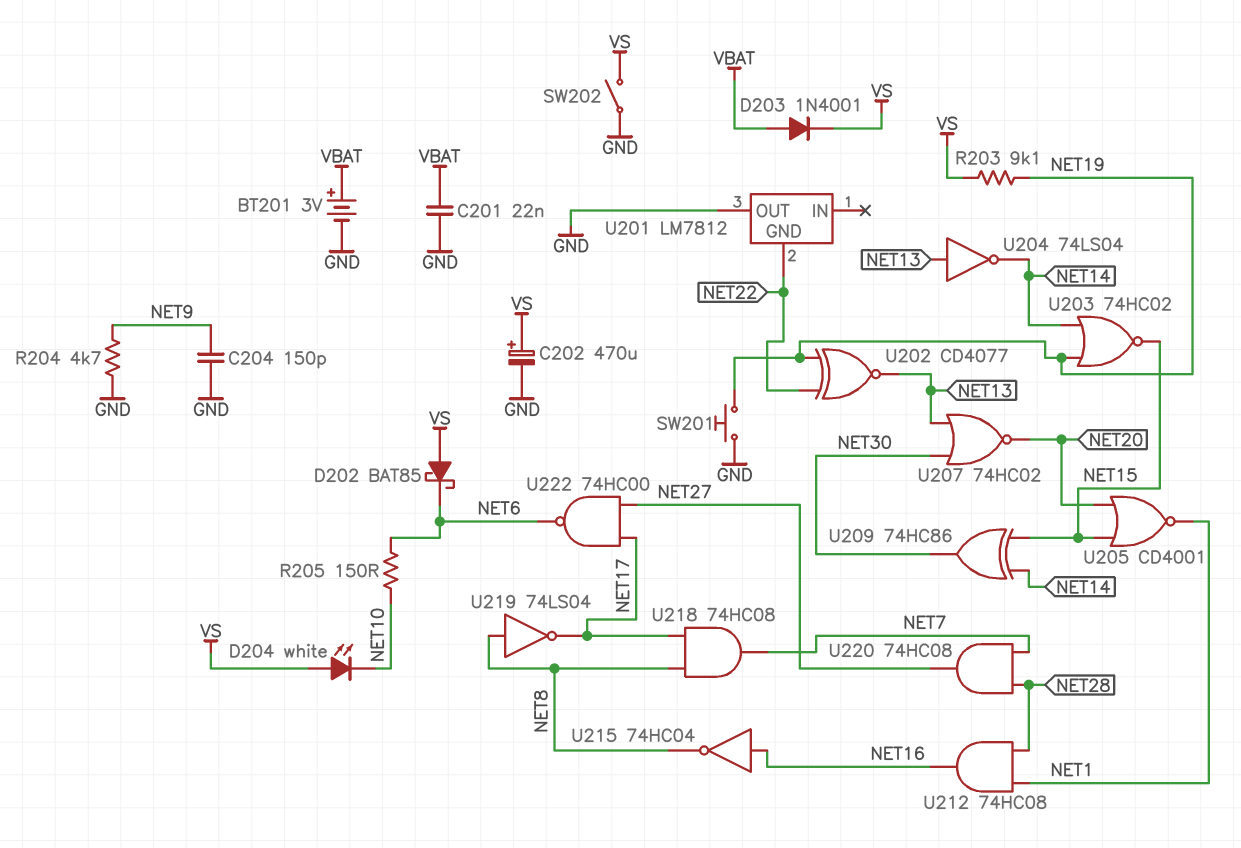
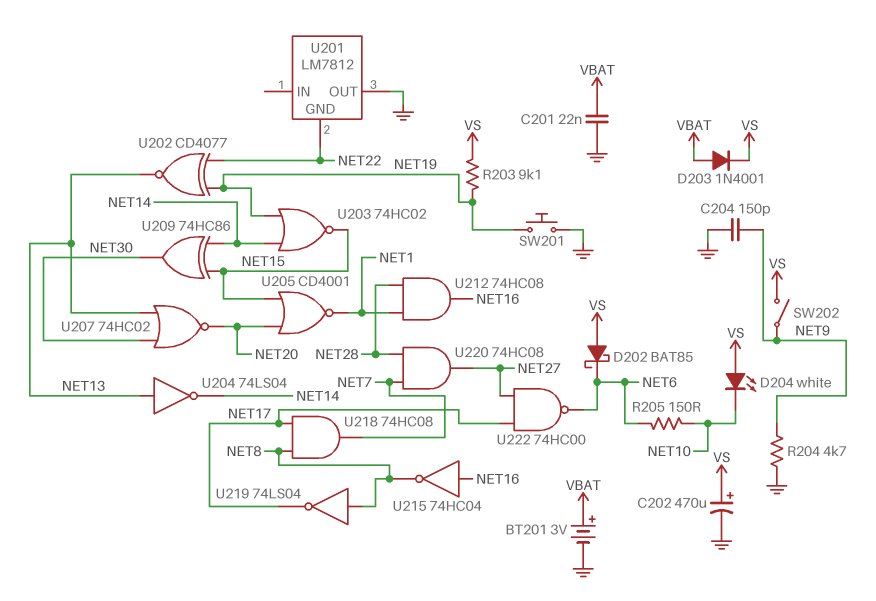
SW202: switch (GND, VS) -> switch (NET9, VS)

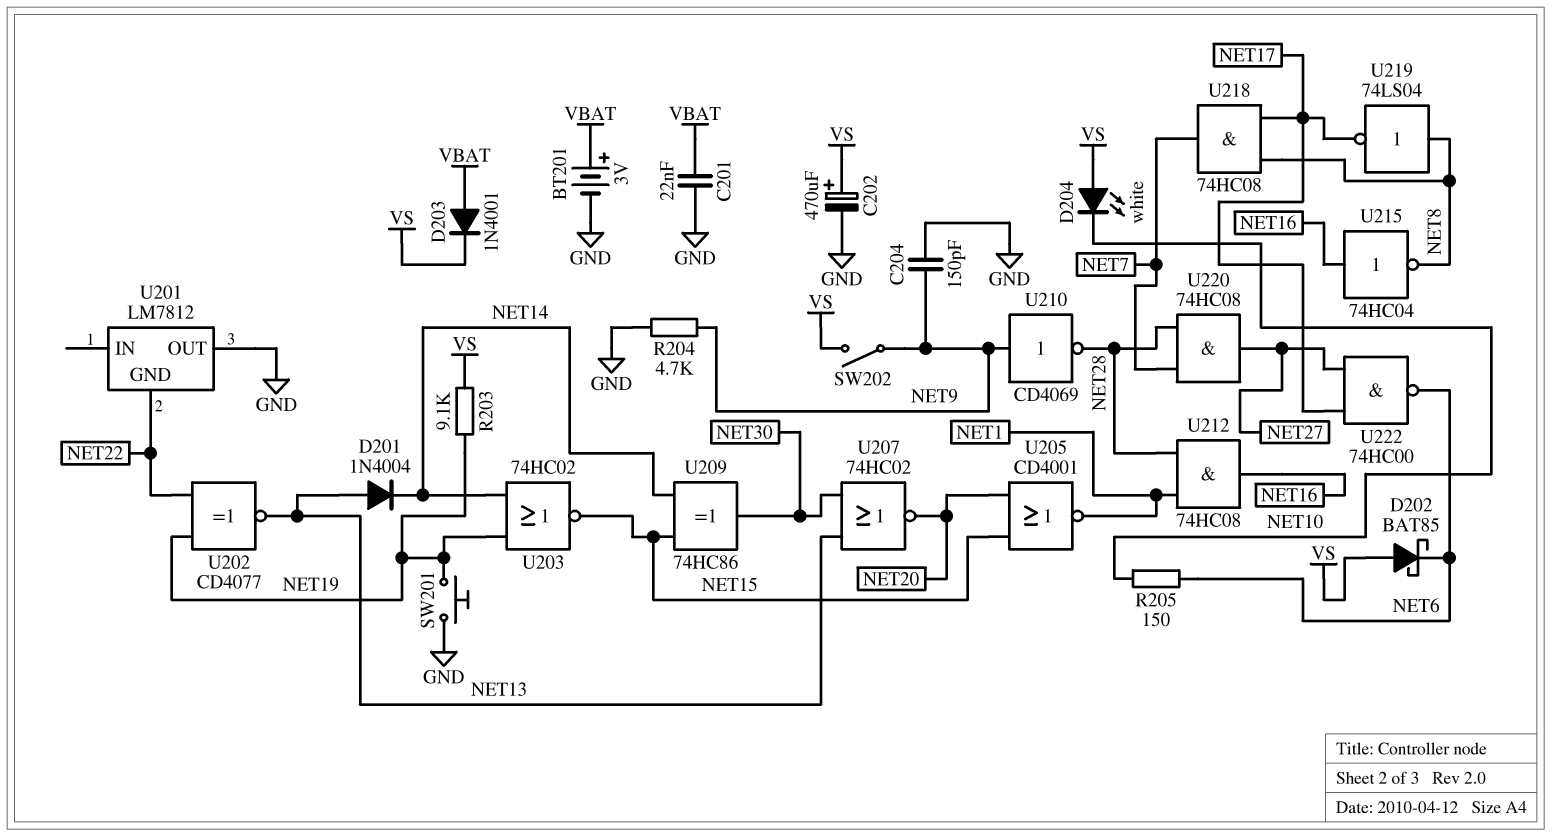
D201: none -> diode 1N4004 (A NET13, K NET14)
U204: NOT 74LS04 (in NET13, out NET14) -> none
U210: none -> NOT CD4069 (in NET9, out NET28)

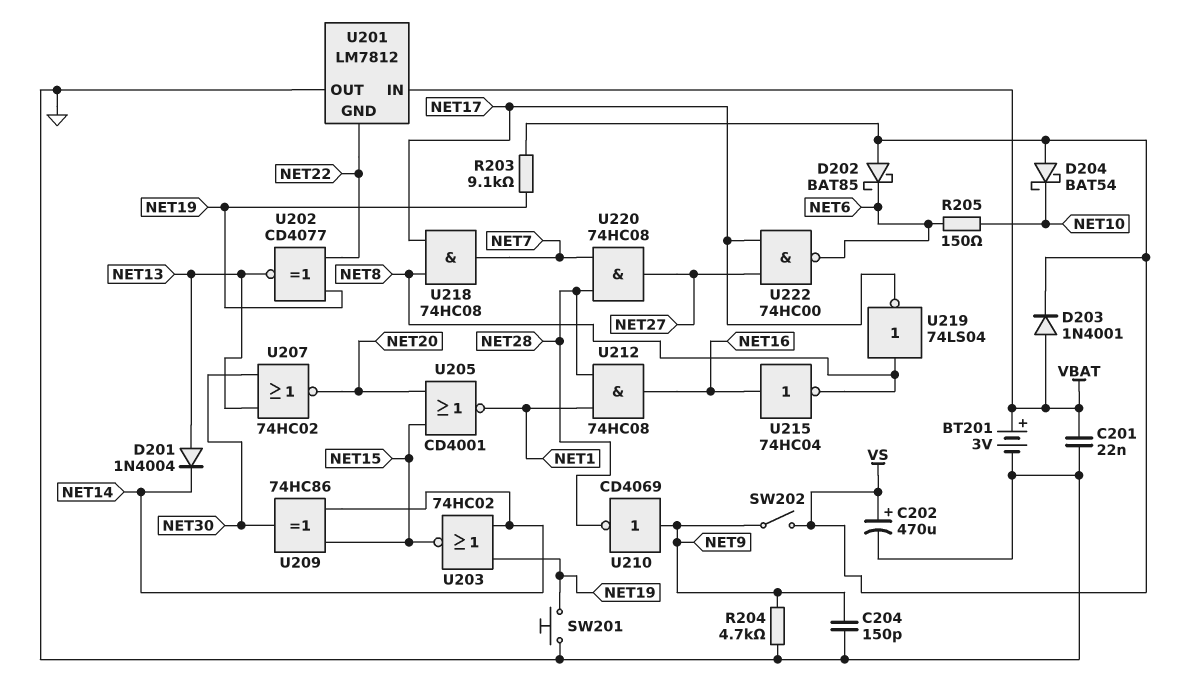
D204: LED white (A VS, K NET10) -> schottky BAT54 (A VS, K NET10)
U201 pin IN: none -> VBAT

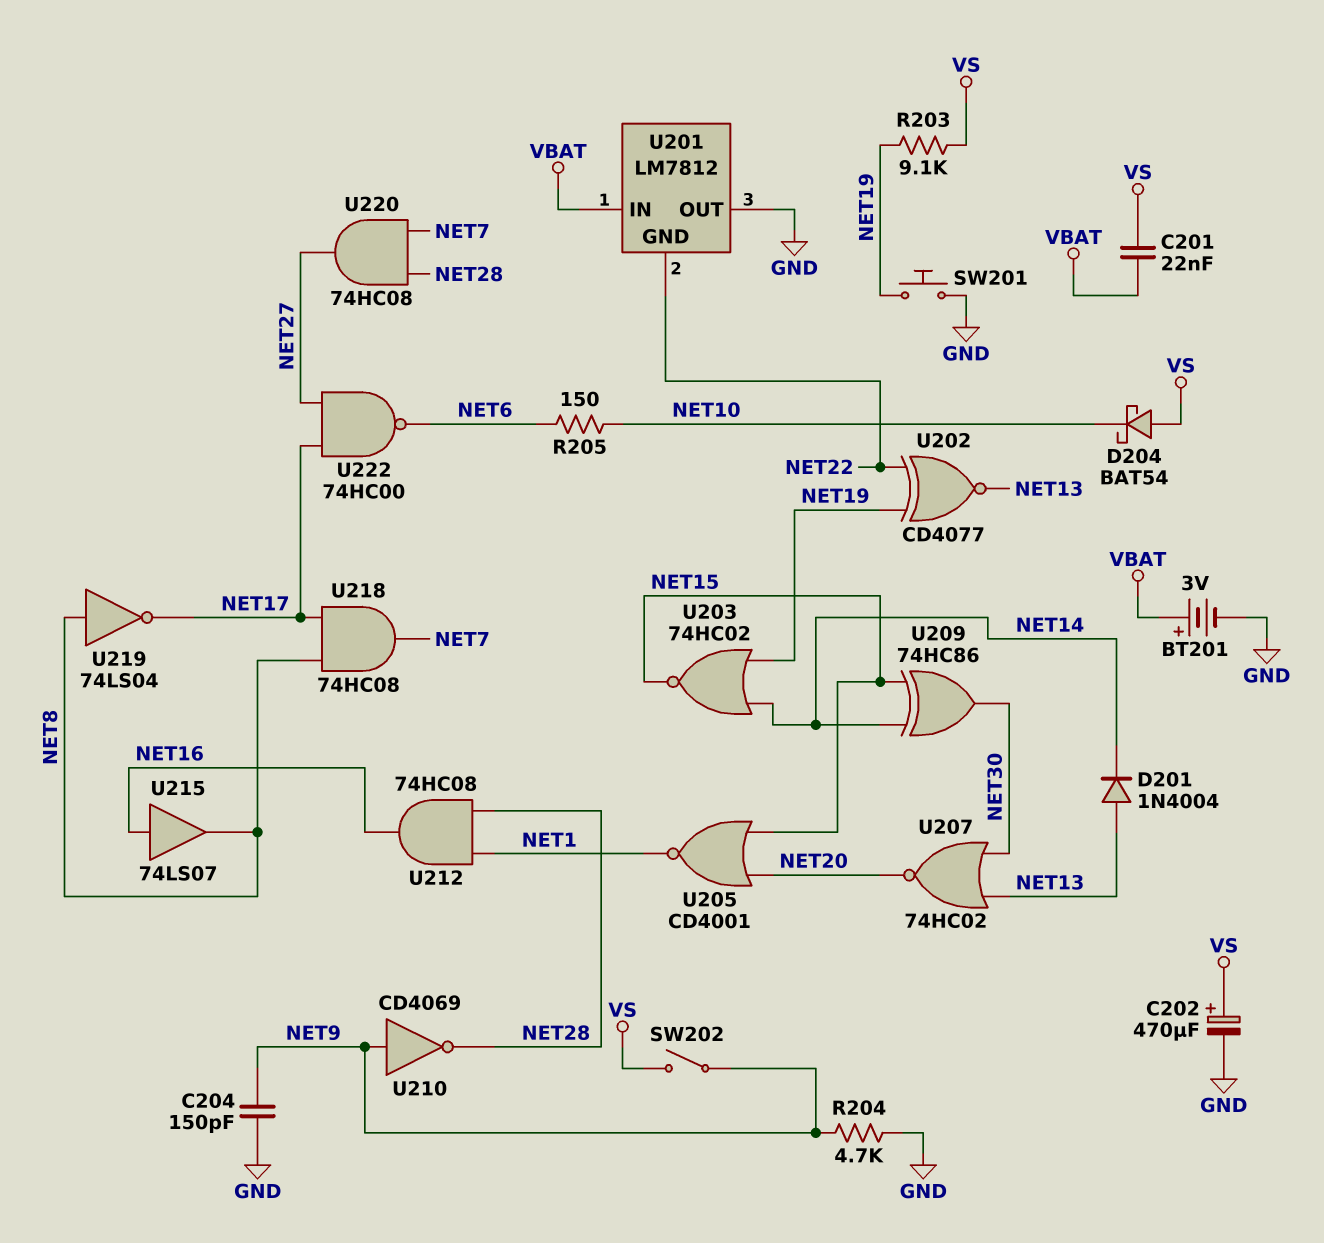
C201: 22nF (GND, VBAT) -> 22nF (VBAT, VS)
D202: schottky BAT85 (A VS, K NET6) -> none
D203: diode 1N4001 (A VBAT, K VS) -> none
U215: NOT 74HC04 (in NET16, out NET8) -> buffer 74LS07 (in NET16, out NET8)

